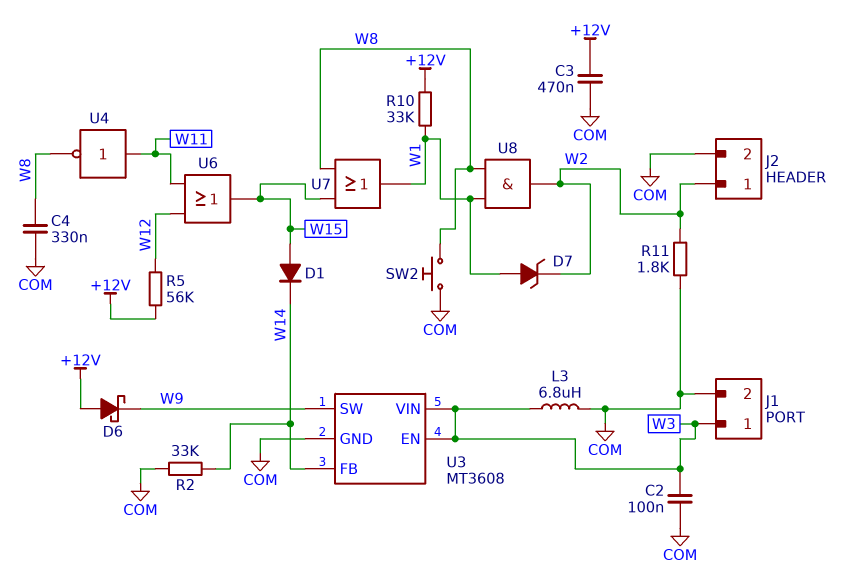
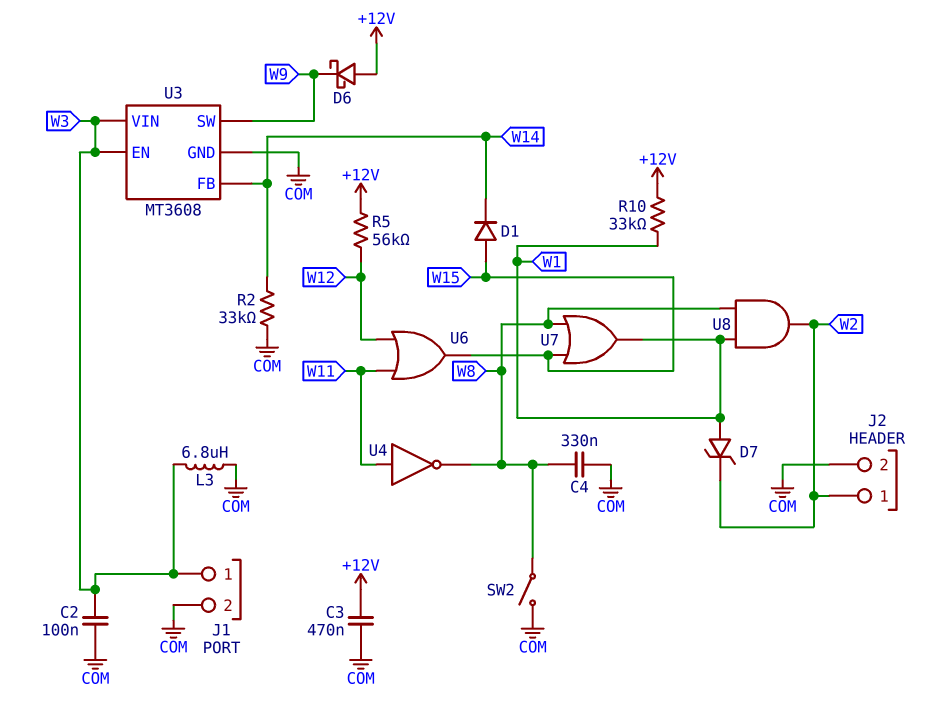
R11: 1.8k (COM, W2) -> none
SW2: button (COM, W8) -> switch (COM, W8)

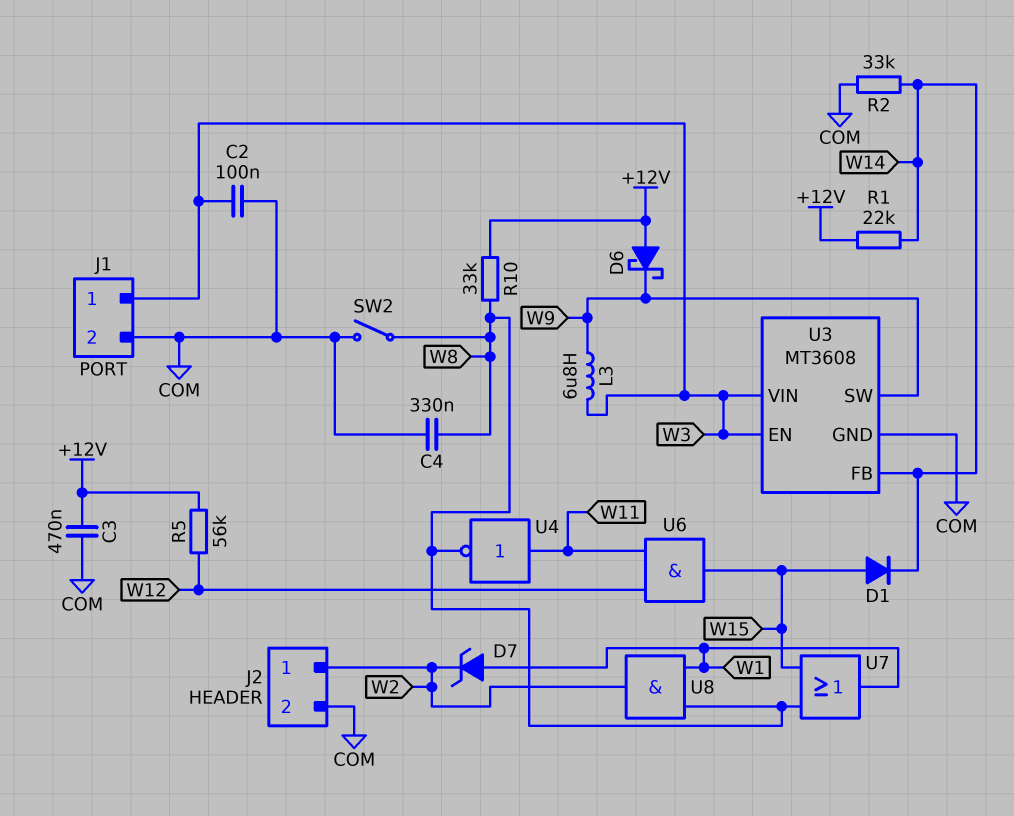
L3: 6.8uH (COM, W3) -> 6.8uH (W3, W9)
R1: none -> 22k (+12V, W14)
R10: 33k (+12V, W1) -> 33k (+12V, W8)
U6: OR (in W11, in W12, out W15) -> AND (in W11, in W12, out W15)

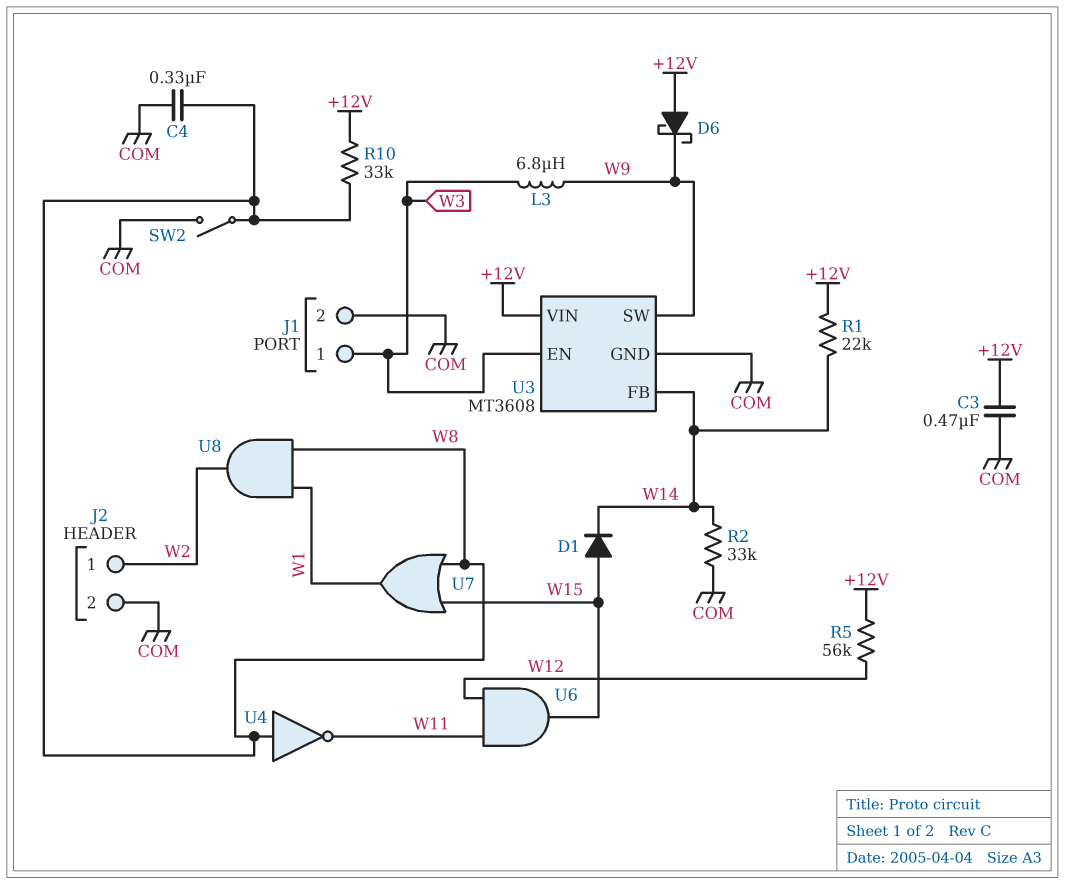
C2: 100nF (COM, W3) -> none
D7: zener (A W1, K W2) -> none
U3 pin VIN: W3 -> +12V
U4: NOT (in W11, out W8) -> NOT (in W8, out W11)

